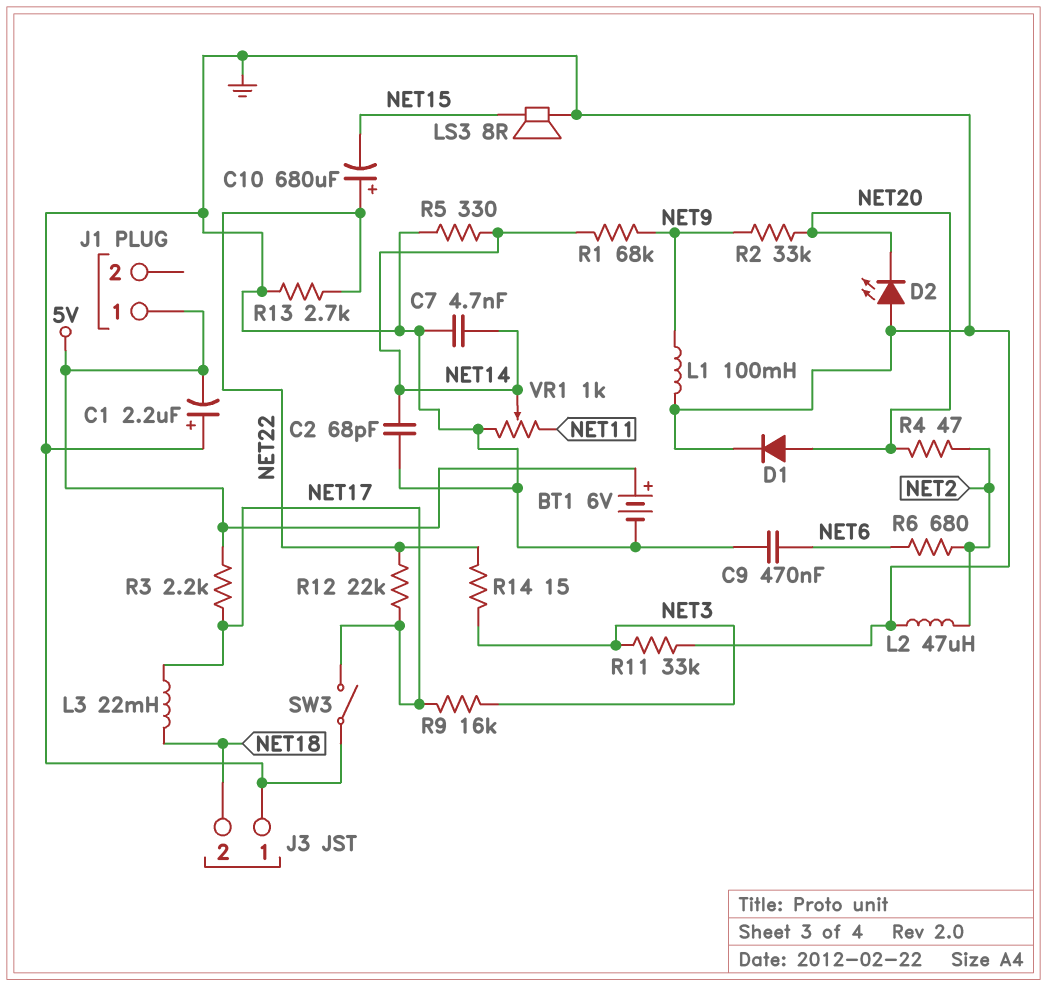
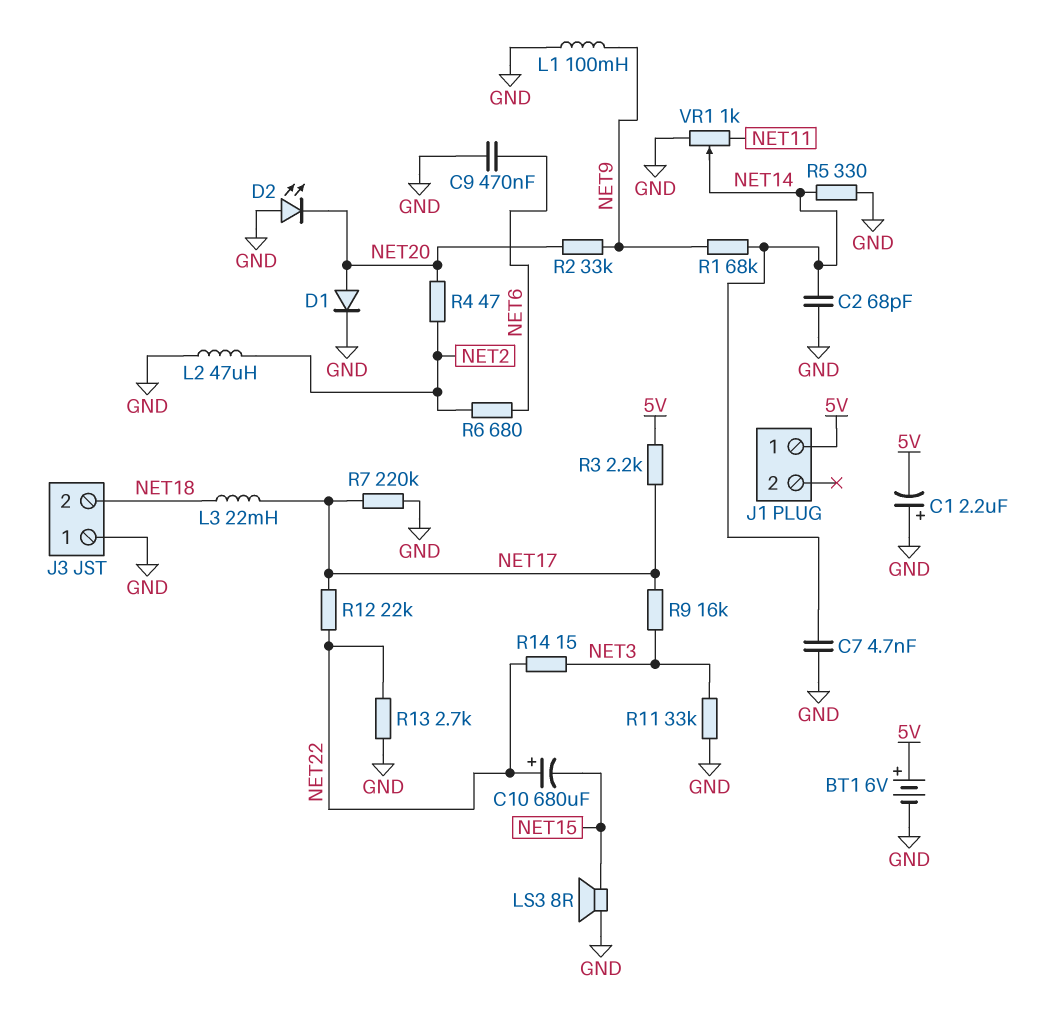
R7: none -> 220k (GND, NET17)
SW3: switch (GND, NET17) -> none

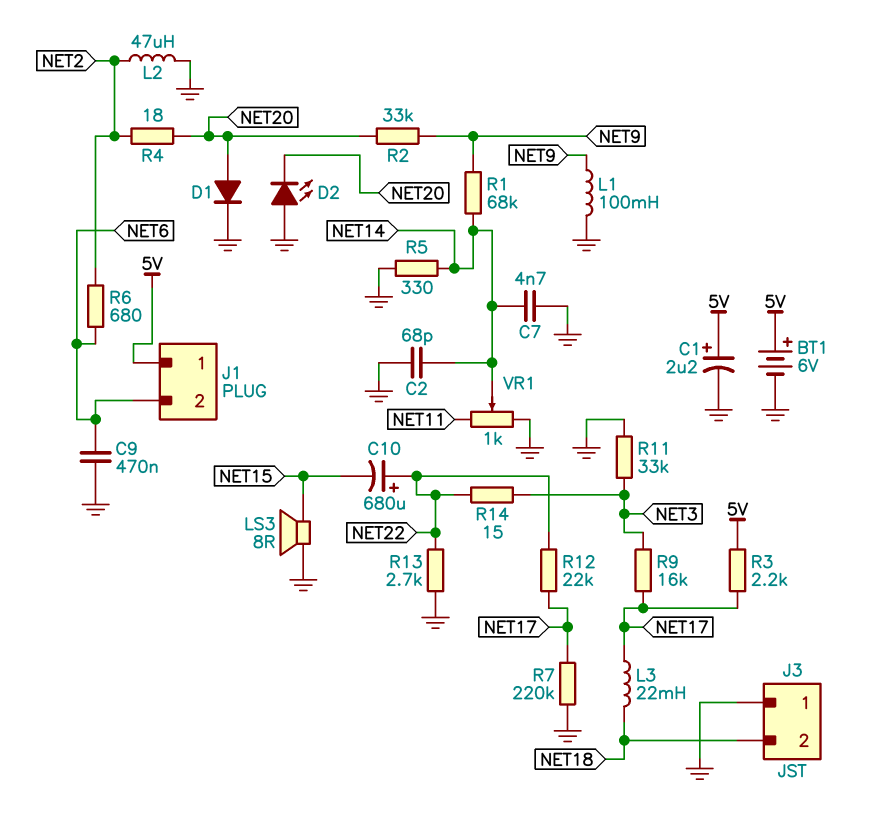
C1: 2.2uF (plus GND, minus 5V) -> 2.2uF (plus 5V, minus GND)
J1 pin 2: none -> NET6
R4: 47 (NET2, NET20) -> 18 (NET2, NET20)

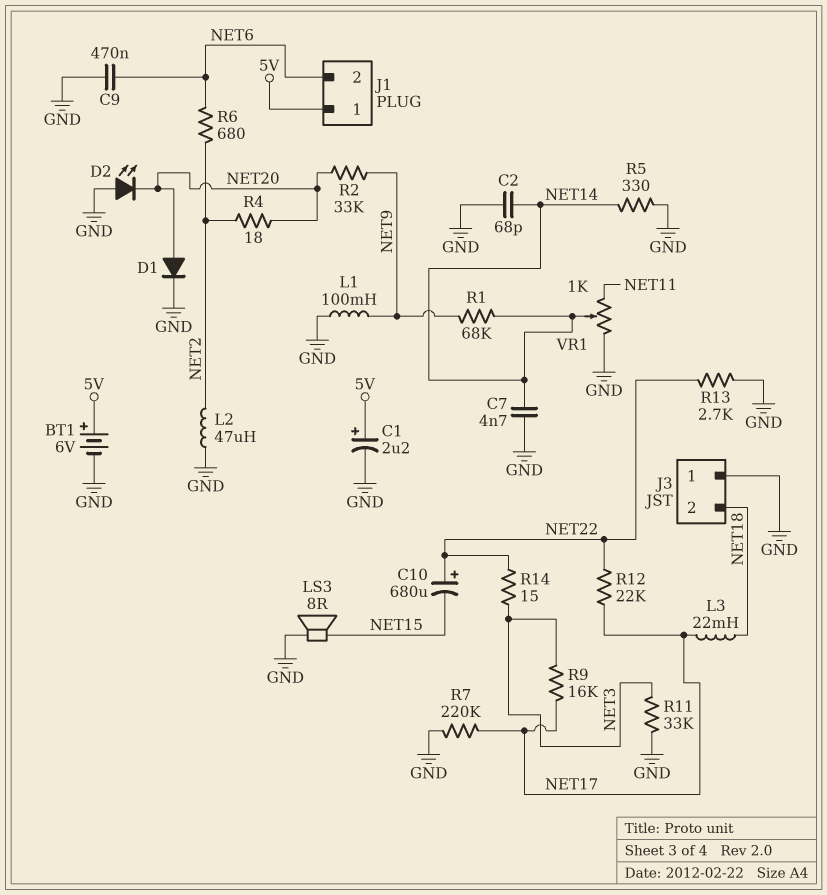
R3: 2.2k (5V, NET17) -> none

